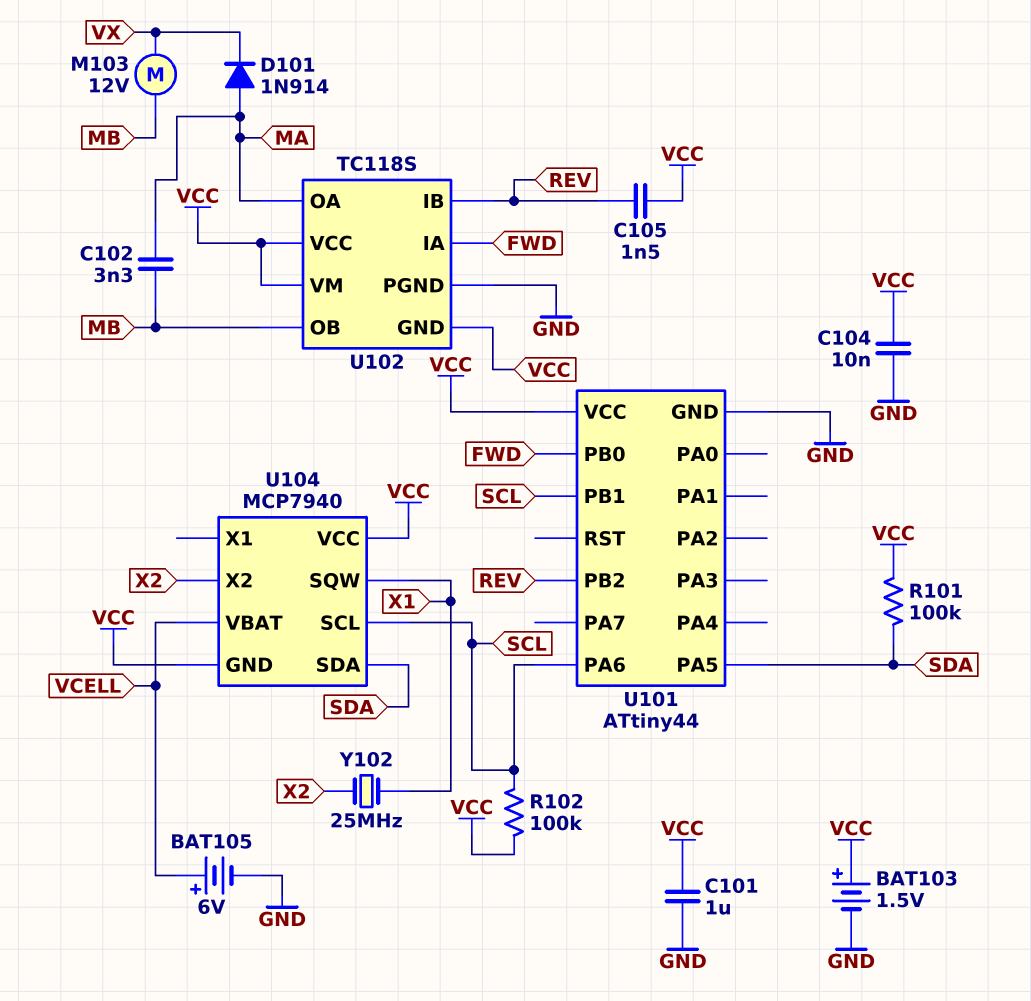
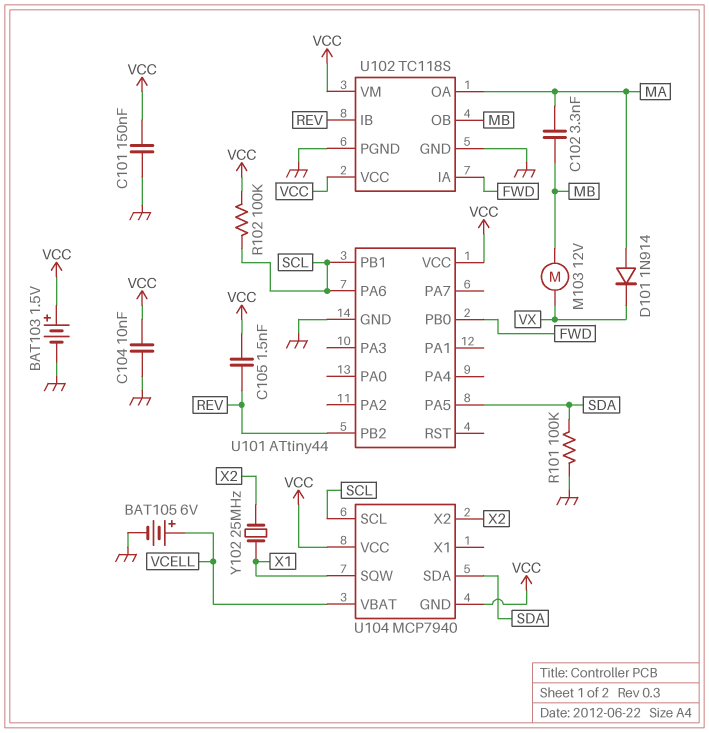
C101: 1uF (GND, VCC) -> 150nF (GND, VCC)
R101: 100k (SDA, VCC) -> 100k (GND, SDA)
U102 pin GND: VCC -> GND

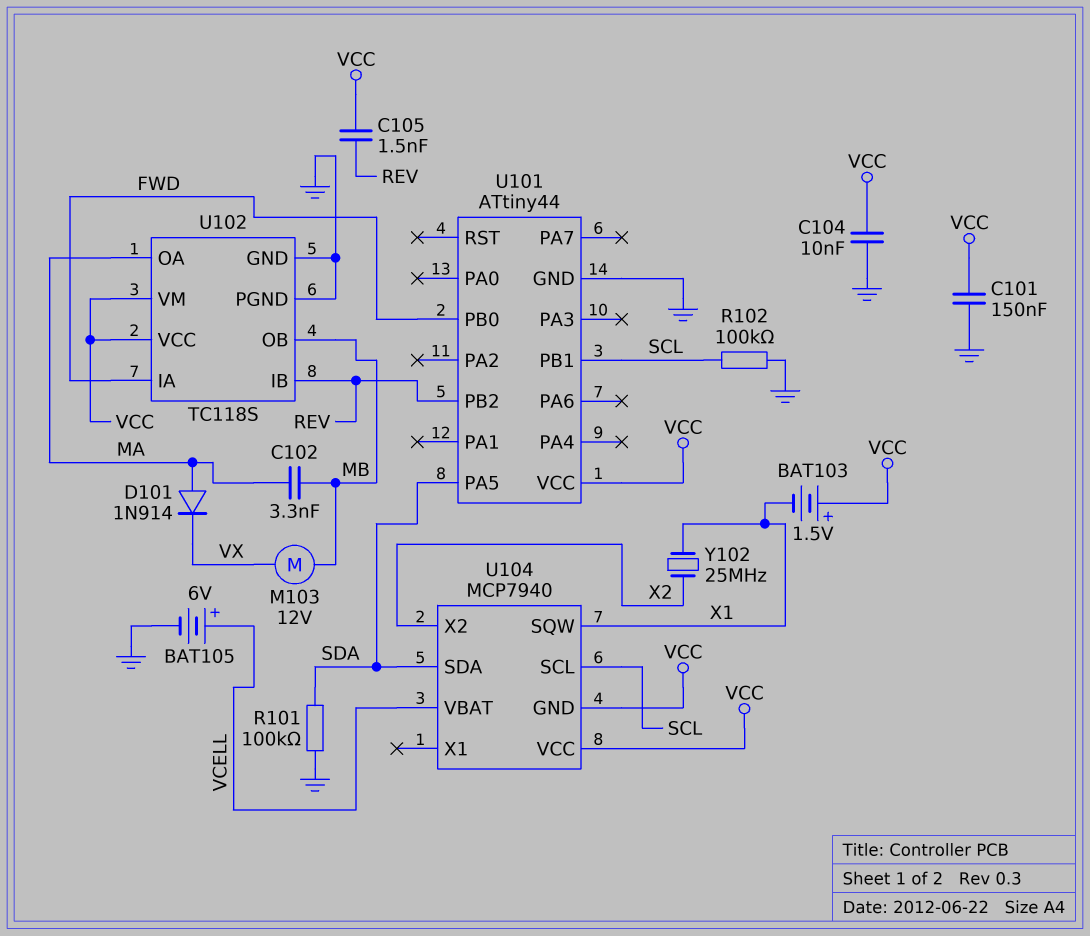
BAT103: 1.5V (plus VCC, minus GND) -> 1.5V (plus VCC, minus X1)
R102: 100k (SCL, VCC) -> 100k (GND, SCL)
U101 pin PA6: SCL -> none

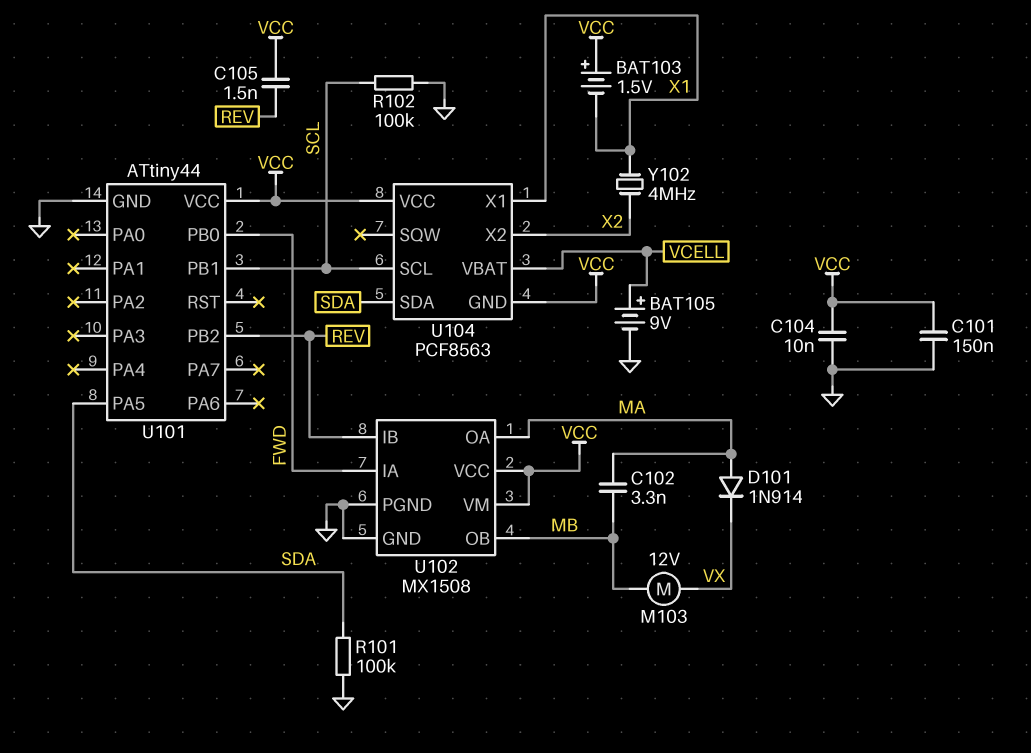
BAT105: 6V (plus VCELL, minus GND) -> 9V (plus VCELL, minus GND)
U102: TC118S -> MX1508
U104: MCP7940 -> PCF8563
U104 pin SQW: X1 -> none
U104 pin X1: none -> X1
Y102: 25MHz (X1, X2) -> 4MHz (X1, X2)

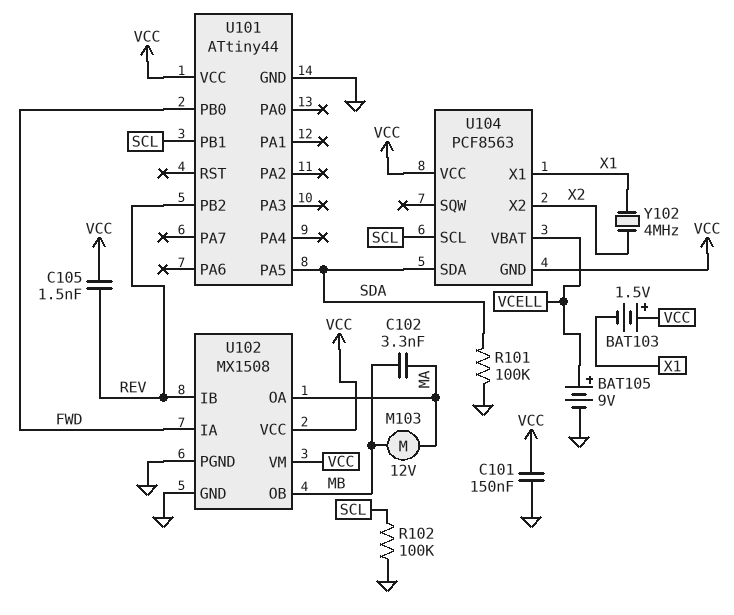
C104: 10nF (GND, VCC) -> none
D101: diode 1N914 (A MA, K VX) -> none
M103: motor 12V (MB, VX) -> motor 12V (MA, MB)

